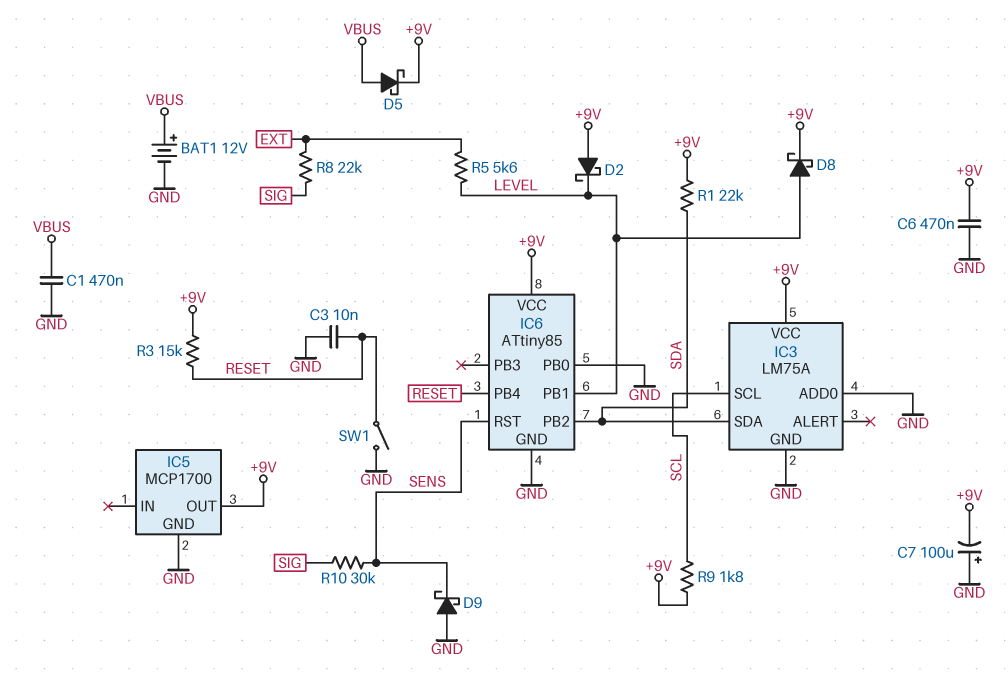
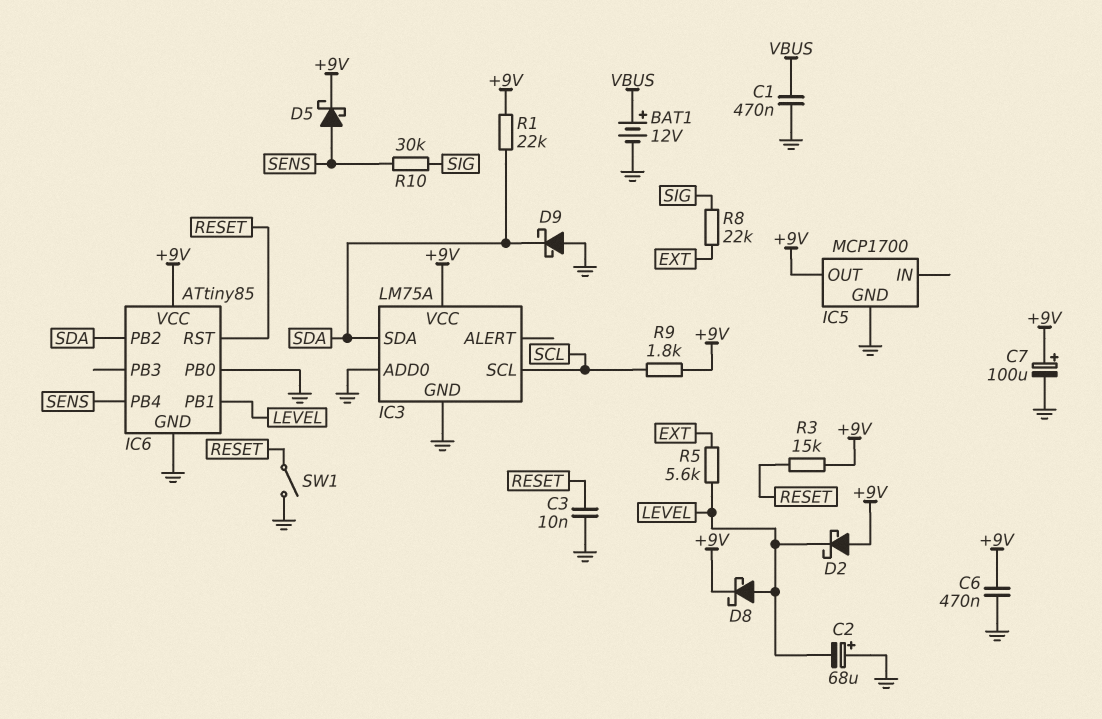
C2: none -> 68uF (plus GND, minus LEVEL)
C7: 100uF (plus GND, minus +9V) -> 100uF (plus +9V, minus GND)
D5: schottky (A VBUS, K +9V) -> schottky (A SENS, K +9V)
D9: schottky (A GND, K SENS) -> schottky (A GND, K SDA)
IC6 pin PB4: RESET -> SENS
IC6 pin RST: SENS -> RESET

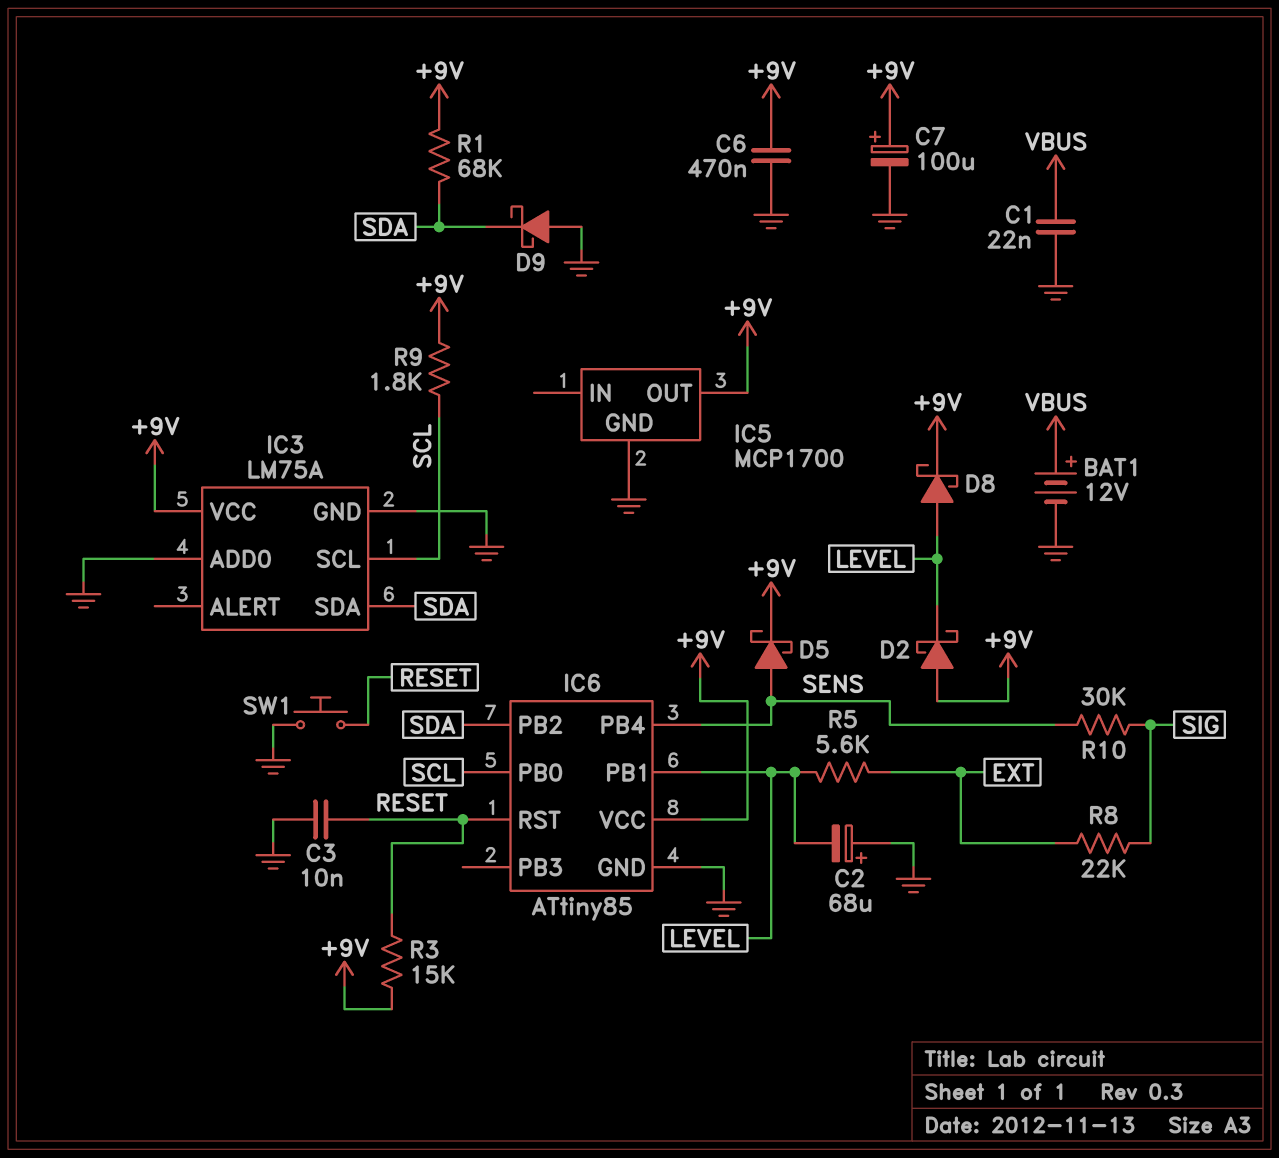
C1: 470nF (GND, VBUS) -> 22nF (GND, VBUS)
IC6 pin PB0: GND -> SCL
R1: 22k (+9V, SDA) -> 68k (+9V, SDA)
SW1: switch (GND, RESET) -> button (GND, RESET)

